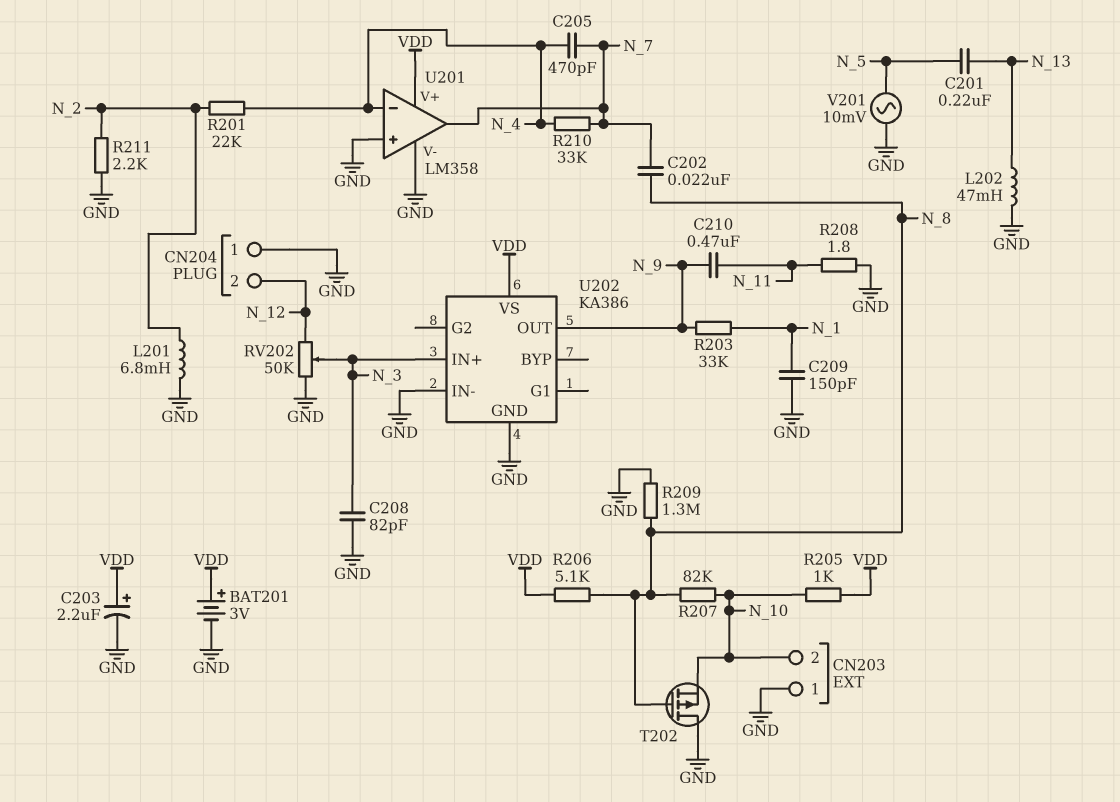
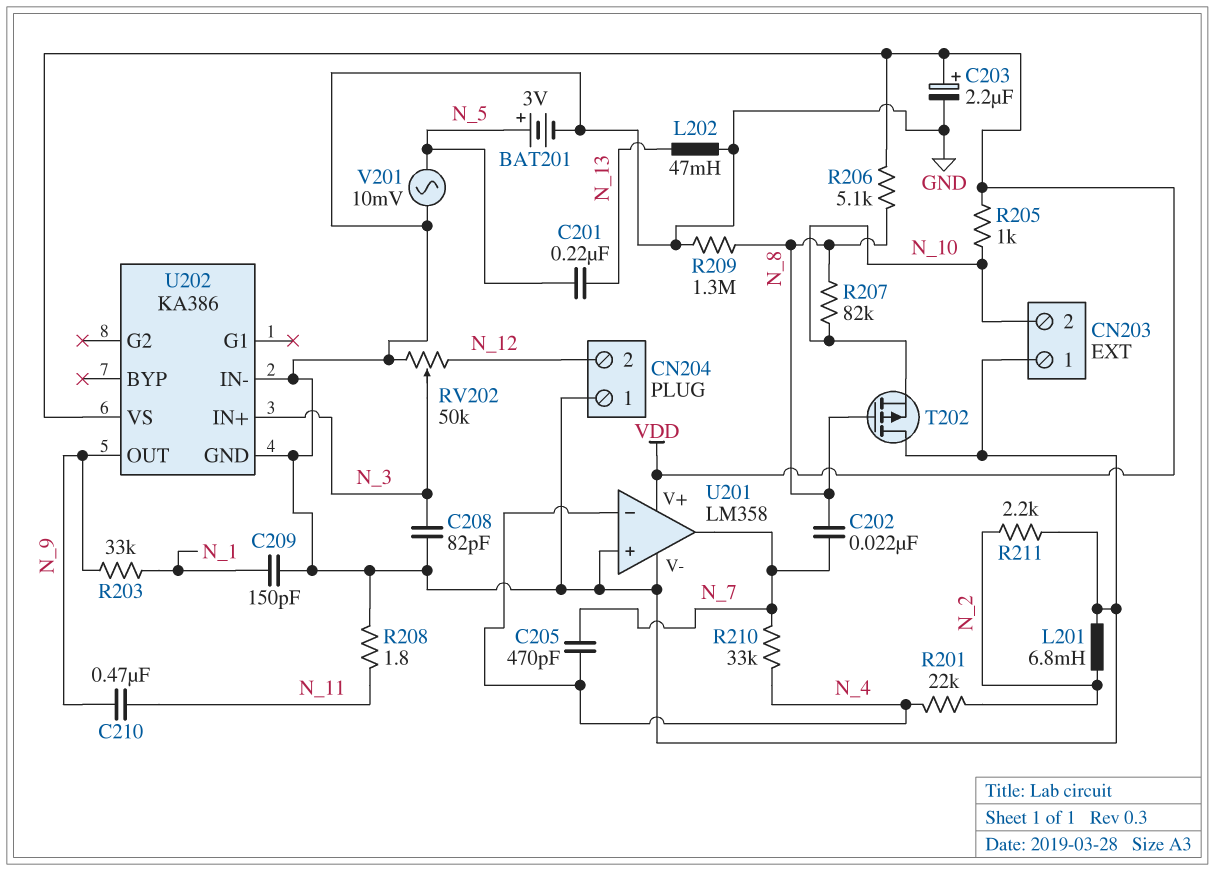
BAT201: 3V (plus VDD, minus GND) -> 3V (plus N_5, minus GND)

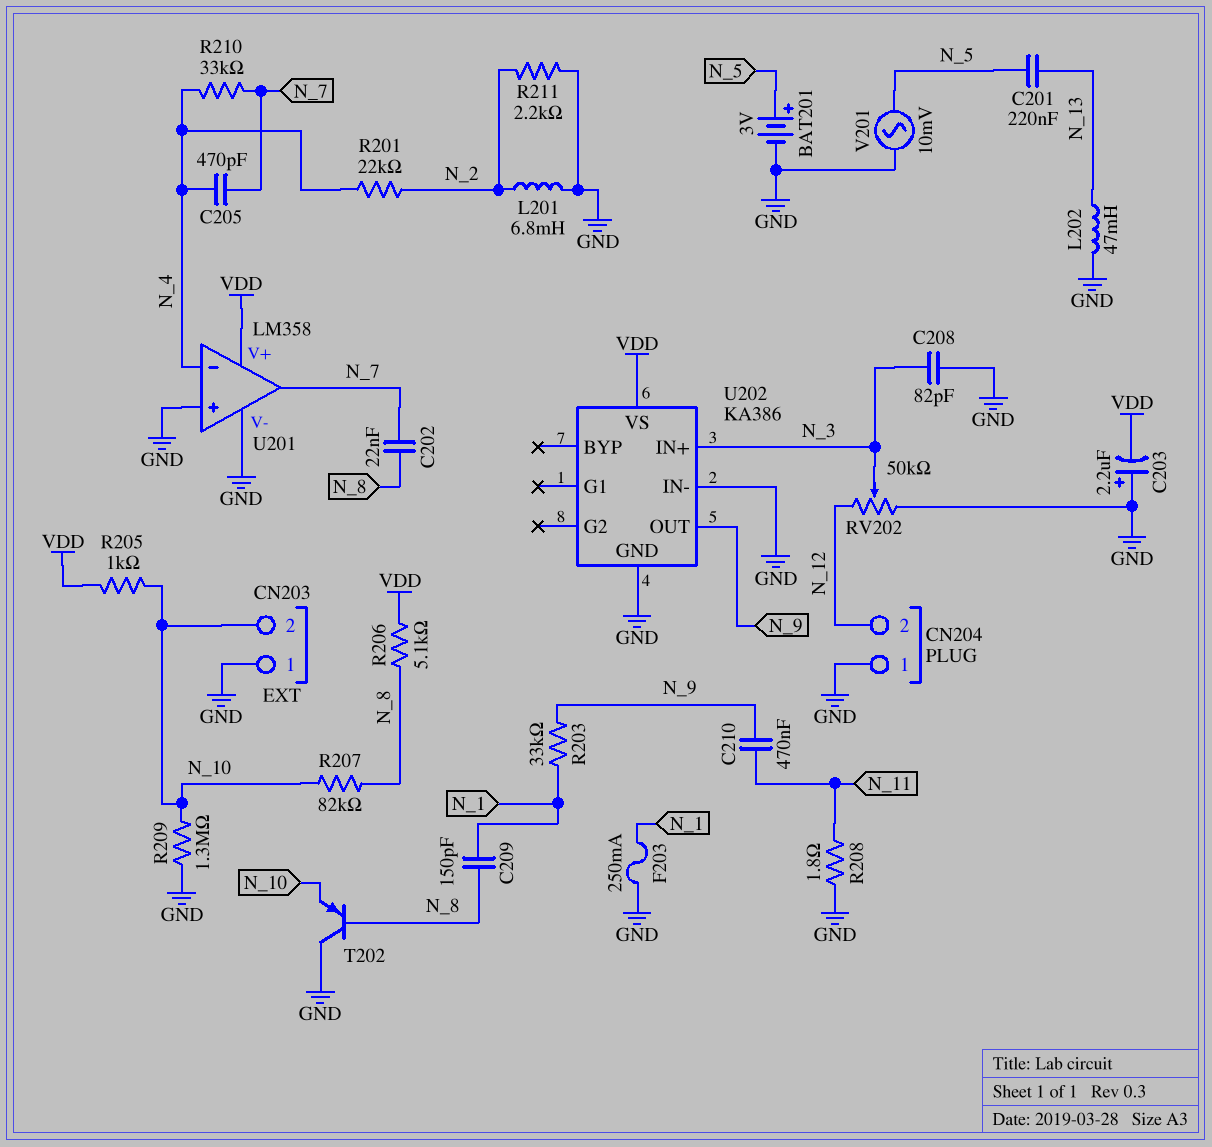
C203: 2.2uF (plus VDD, minus GND) -> 2.2uF (plus GND, minus VDD)
C209: 150pF (GND, N_1) -> 150pF (N_1, N_8)
F203: none -> 250mA (GND, N_1)
R209: 1.3M (GND, N_8) -> 1.3M (GND, N_10)
T202: PMOS (G N_8, D GND, S N_10) -> PNP (B N_8, C GND, E N_10)

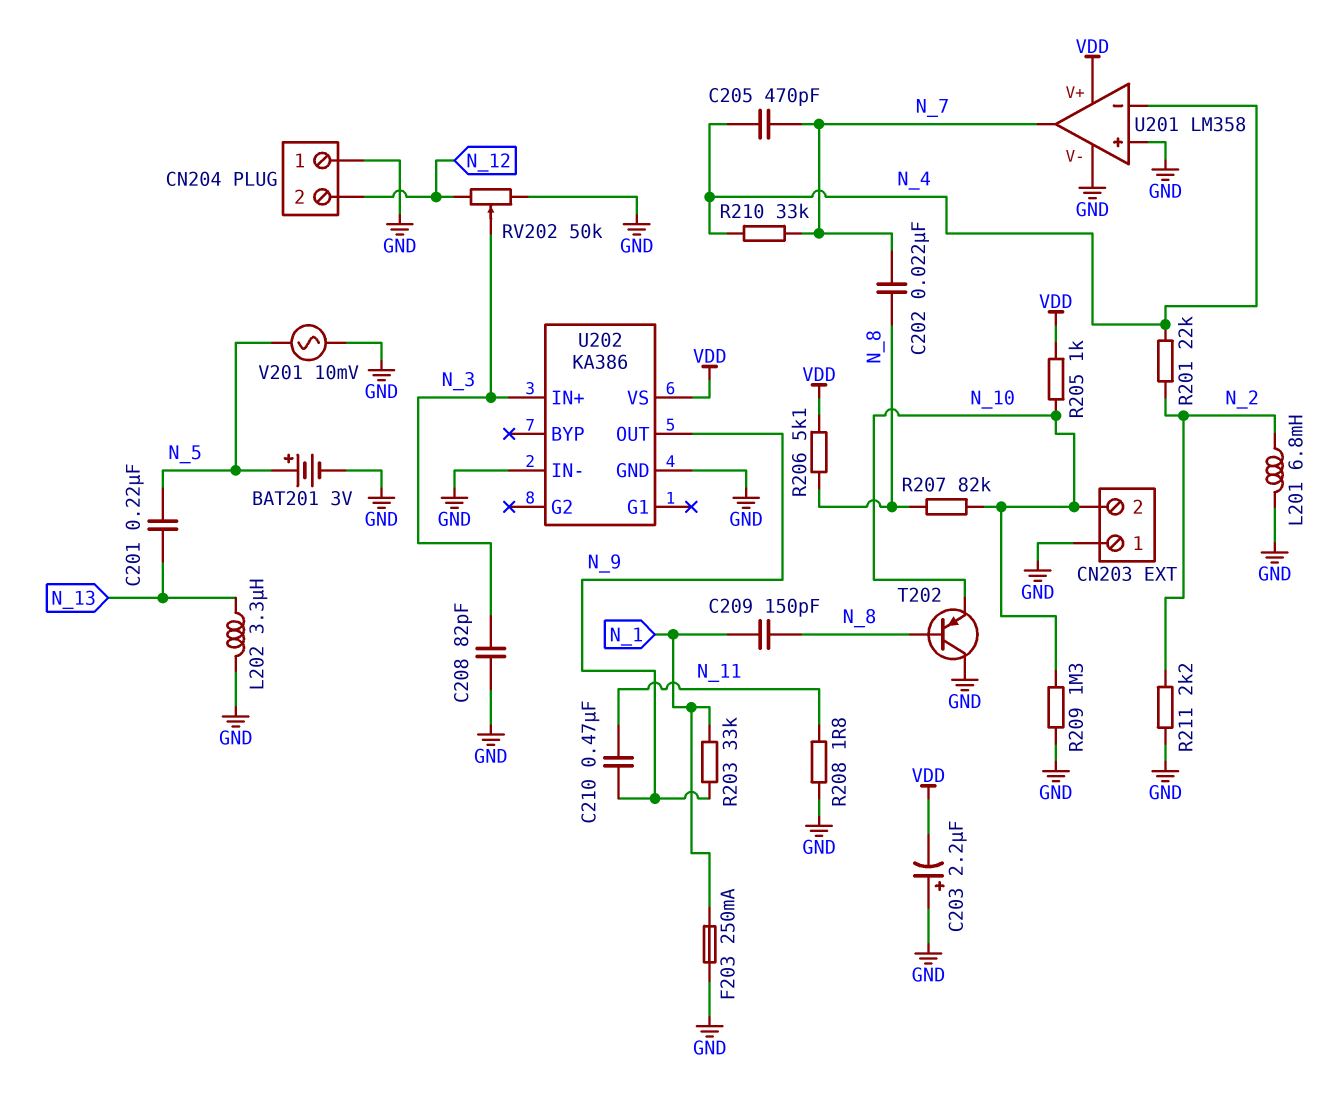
L202: 47mH (GND, N_13) -> 3.3uH (GND, N_13)

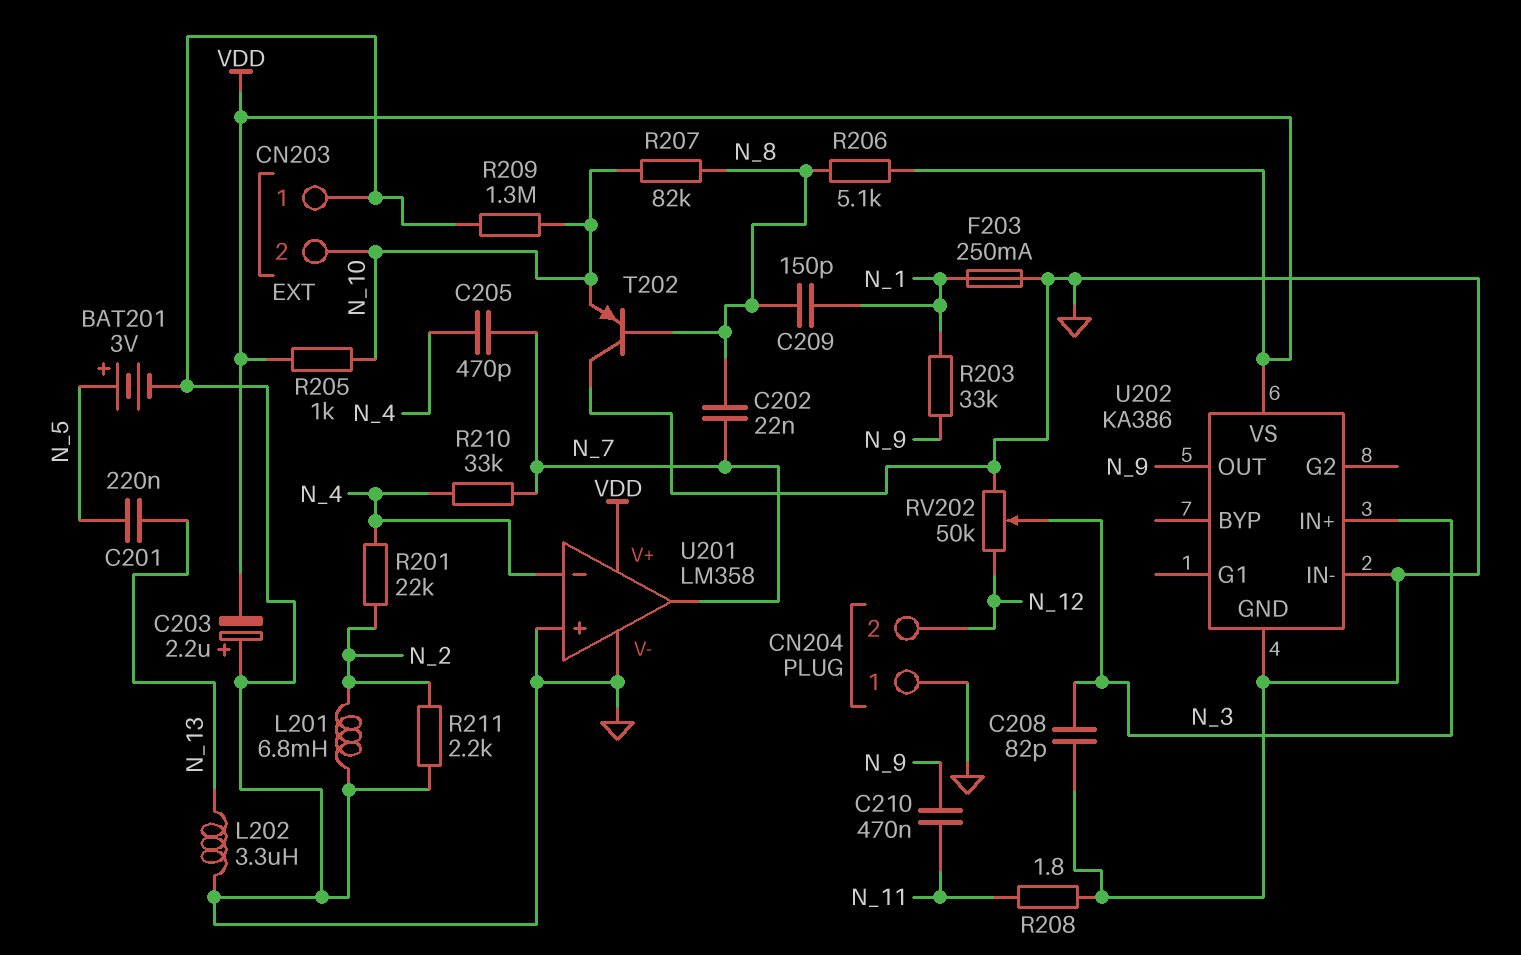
V201: AC 10mV (GND, N_5) -> none

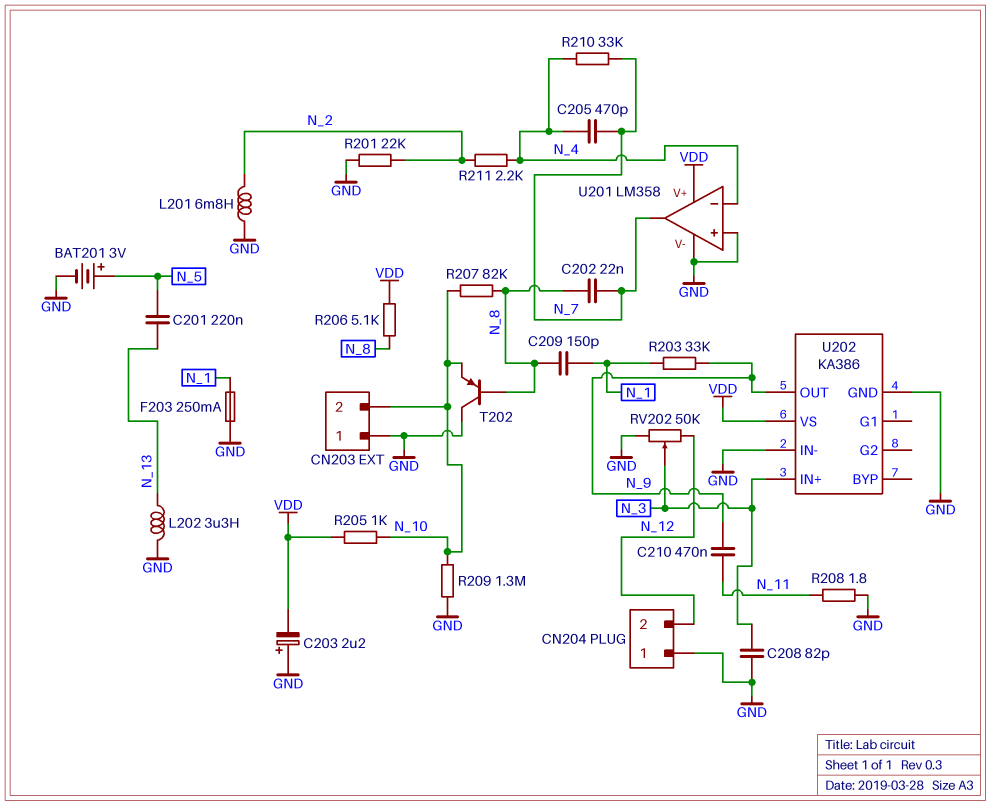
R201: 22k (N_2, N_4) -> 22k (GND, N_2)
R211: 2.2k (GND, N_2) -> 2.2k (N_2, N_4)

